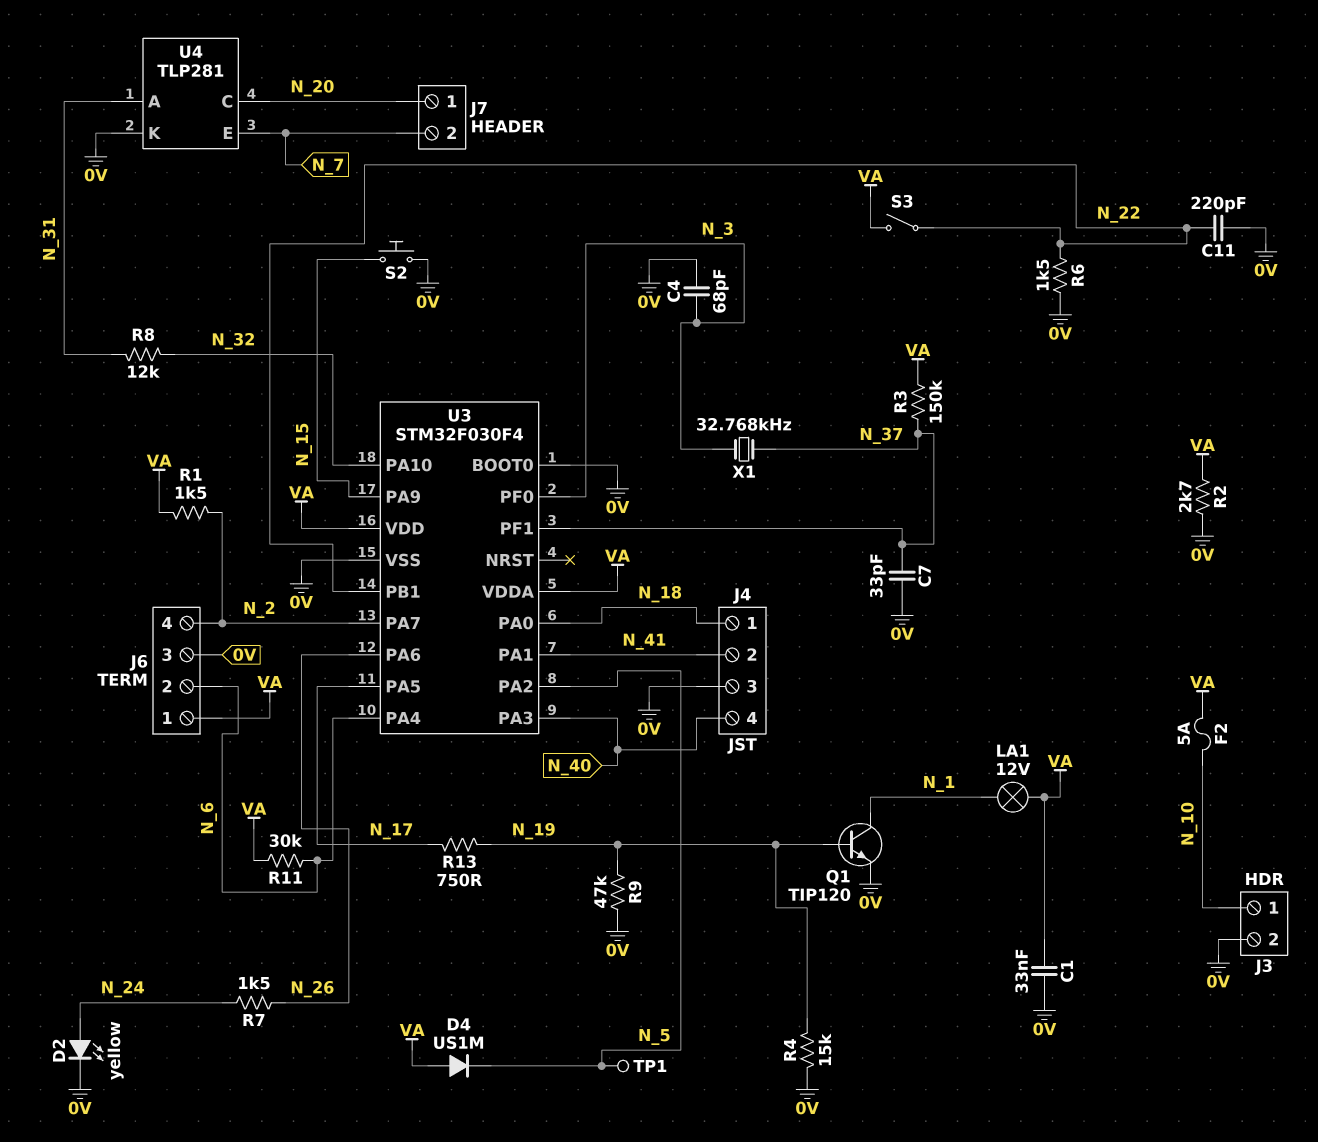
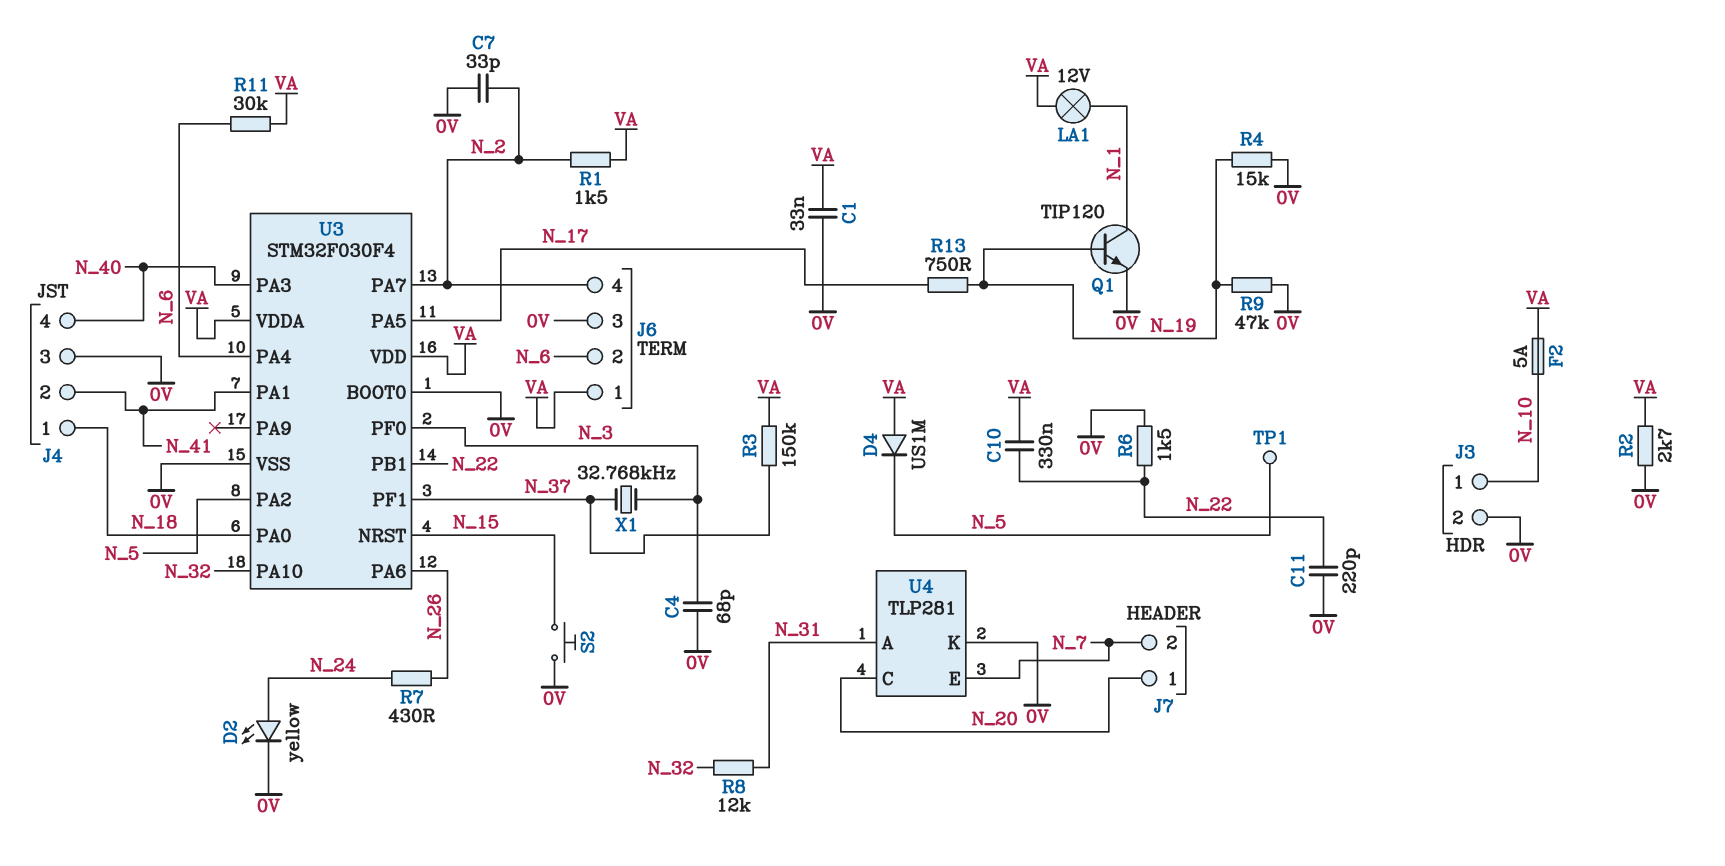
C7: 33pF (0V, N_37) -> 33pF (0V, N_2)
C10: none -> 330nF (N_22, VA)
R7: 1.5k (N_24, N_26) -> 430 (N_24, N_26)
S3: switch (N_22, VA) -> none
U3 pin NRST: none -> N_15
U3 pin PA9: N_15 -> none

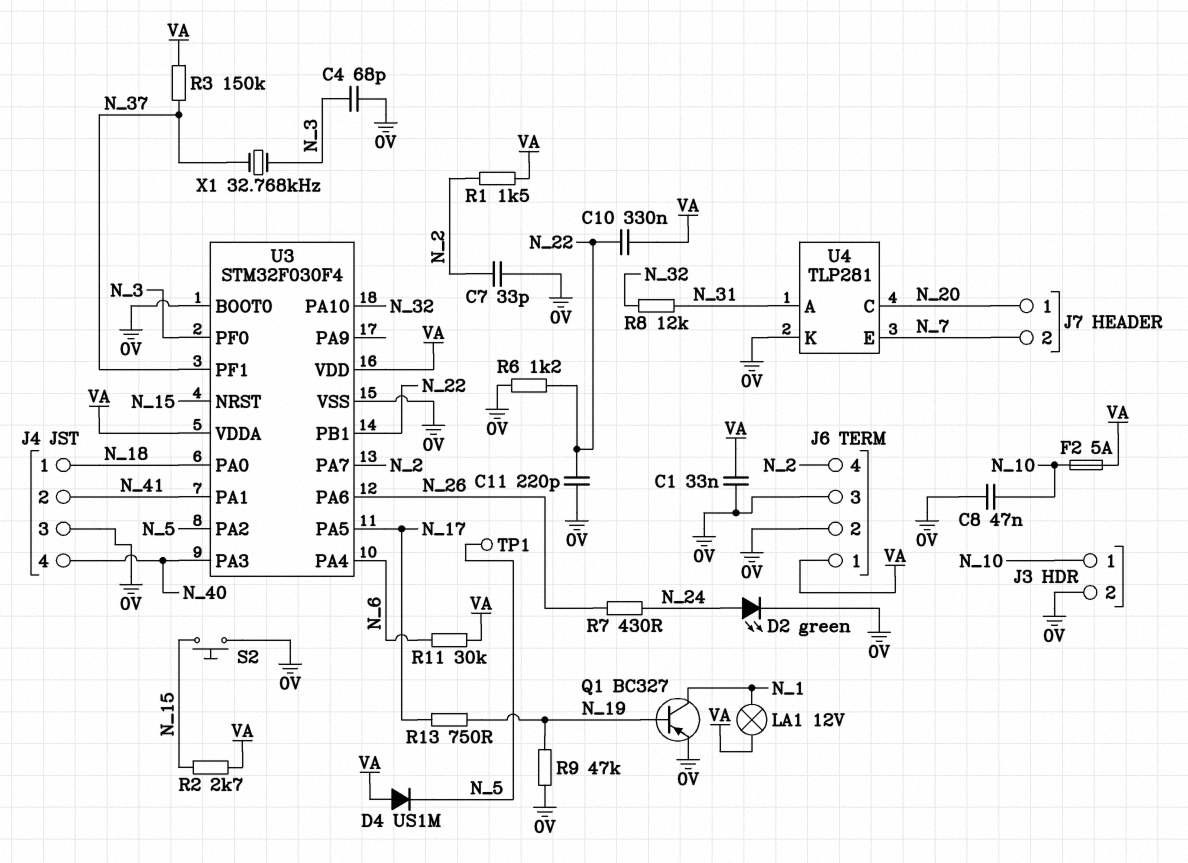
C8: none -> 47nF (0V, N_10)
D2: LED yellow (A N_24, K 0V) -> LED green (A N_24, K 0V)
J6 pin 2: N_6 -> 0V
Q1: NPN TIP120 (B N_19, C N_1, E 0V) -> PNP BC327 (B N_19, C N_1, E 0V)
R2: 2.7k (0V, VA) -> 2.7k (N_15, VA)
R4: 15k (0V, N_19) -> none
R6: 1.5k (0V, N_22) -> 1.2k (0V, N_22)

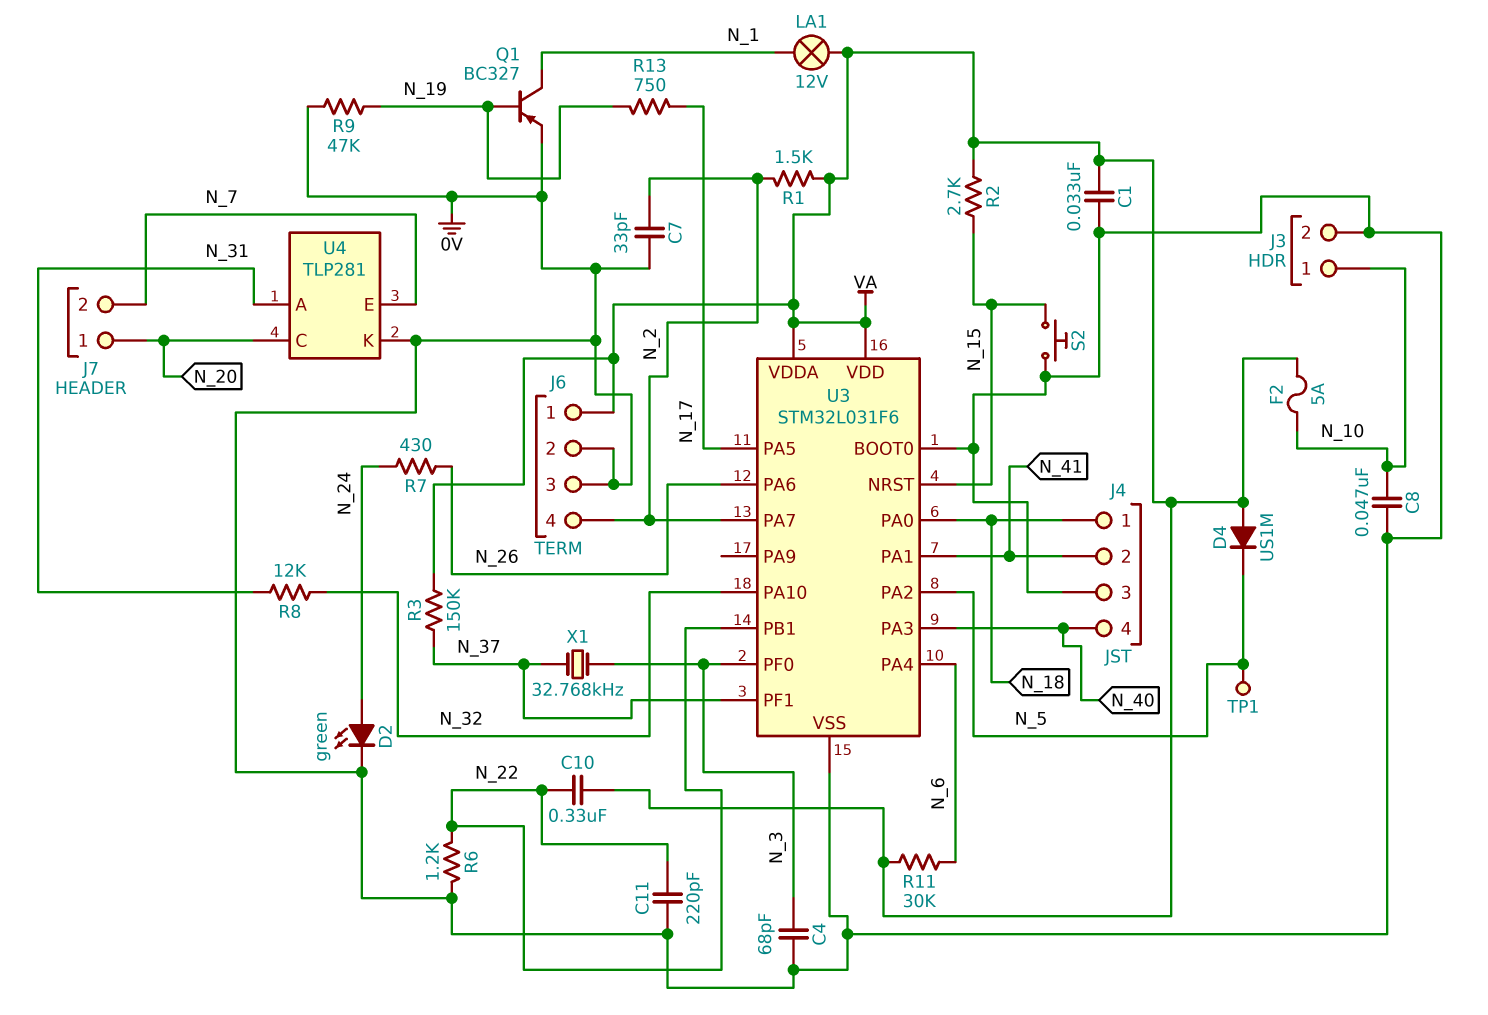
U3: STM32F030F4 -> STM32L031F6

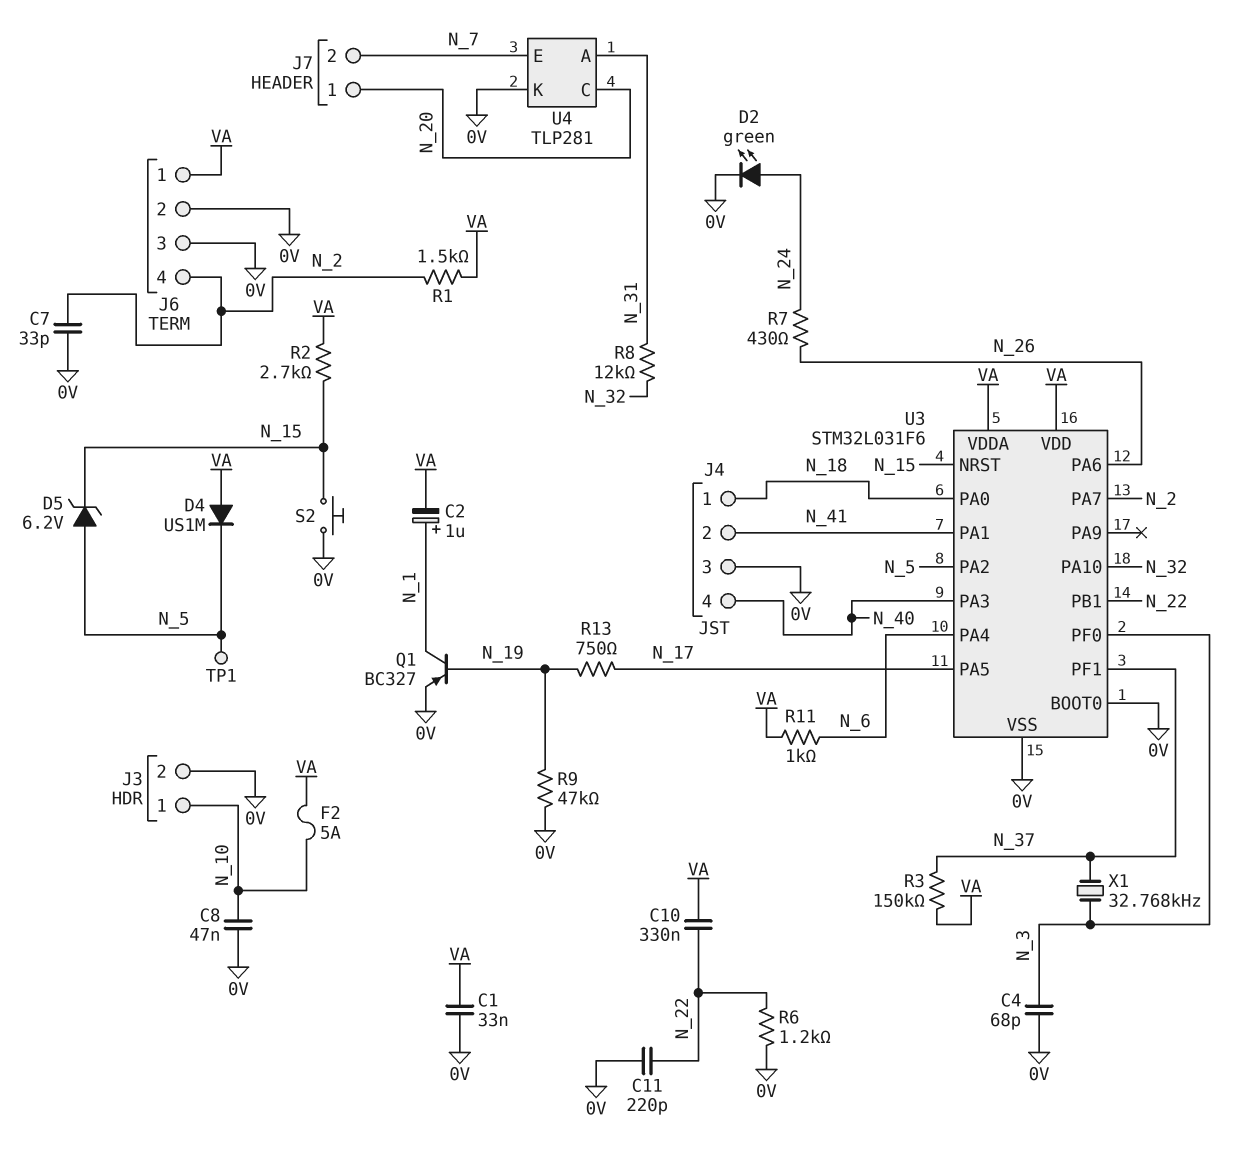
C2: none -> 1uF (plus N_1, minus VA)
D5: none -> zener 6.2V (A N_5, K N_15)
LA1: lamp 12V (N_1, VA) -> none
R11: 30k (N_6, VA) -> 1k (N_6, VA)

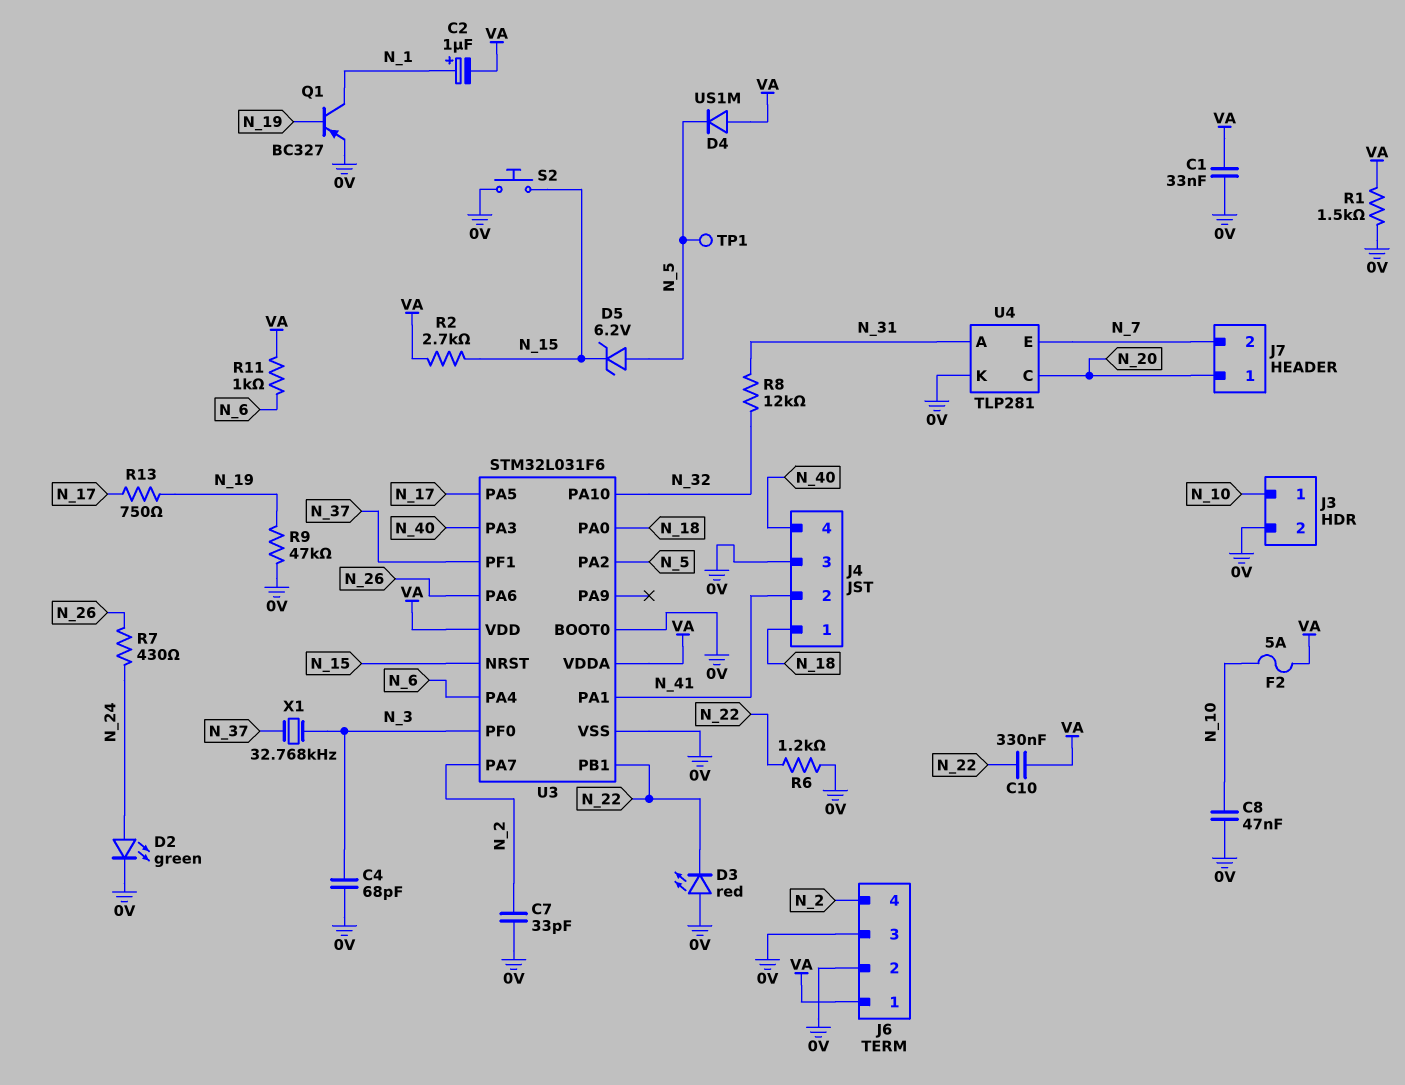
C11: 220pF (0V, N_22) -> none
D3: none -> LED red (A 0V, K N_22)
R1: 1.5k (N_2, VA) -> 1.5k (0V, VA)
R3: 150k (N_37, VA) -> none

